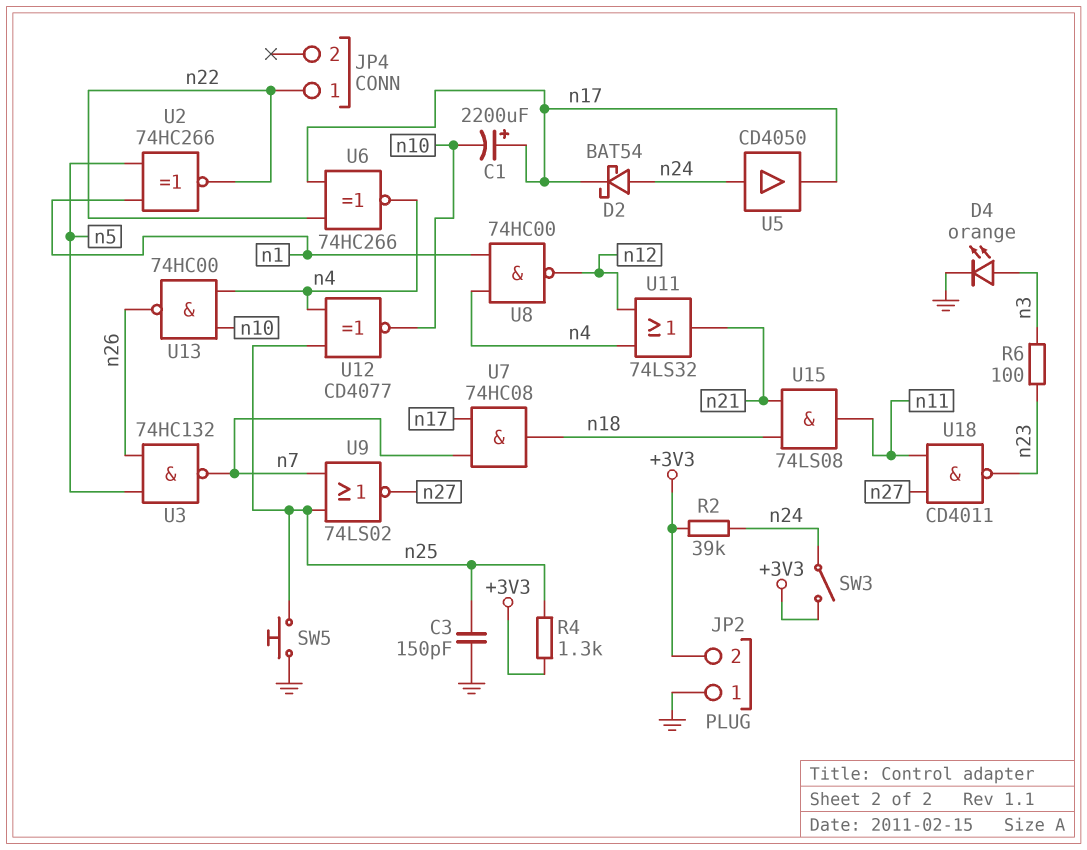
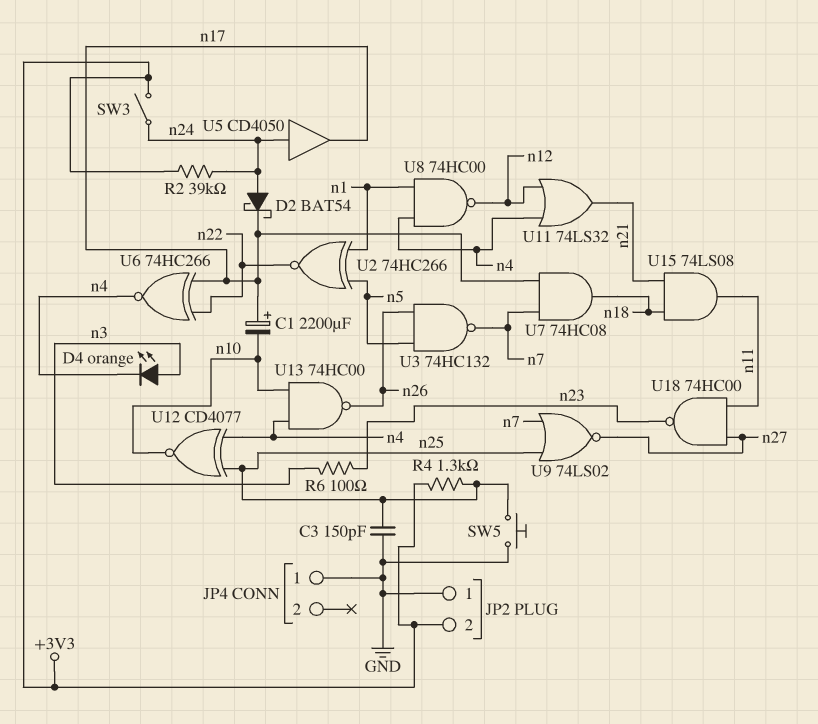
D4: LED orange (A n3, K GND) -> LED orange (A n3, K n4)
JP4 pin 1: n22 -> GND
U18: NAND CD4011 (in n11, in n27, out n23) -> NAND 74HC00 (in n11, in n27, out n23)

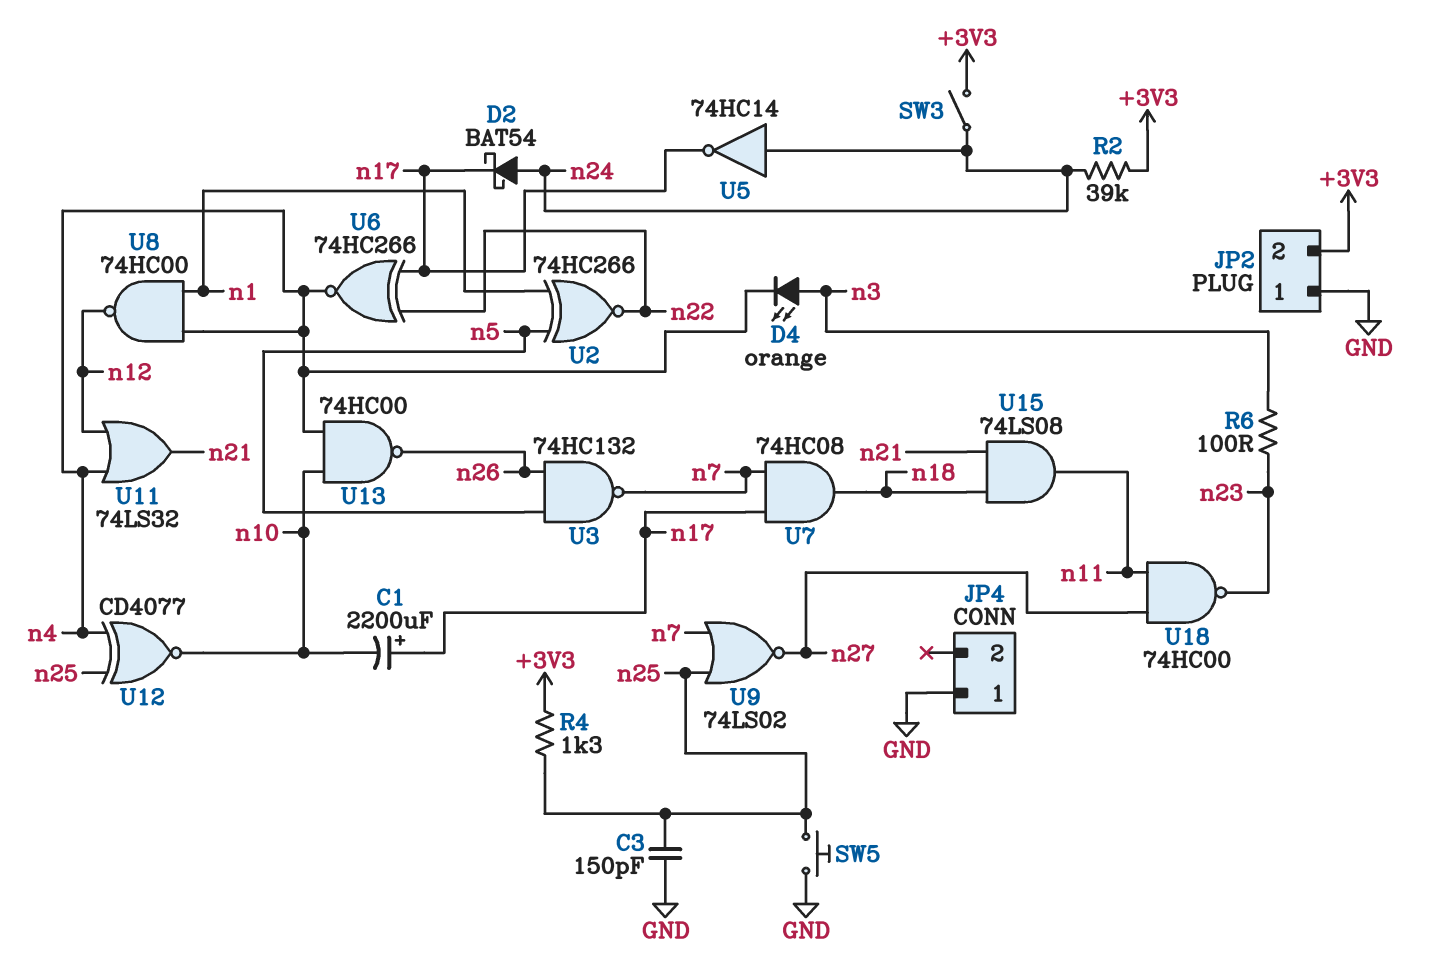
U5: buffer CD4050 (in n24, out n17) -> NOT 74HC14 (in n24, out n17)

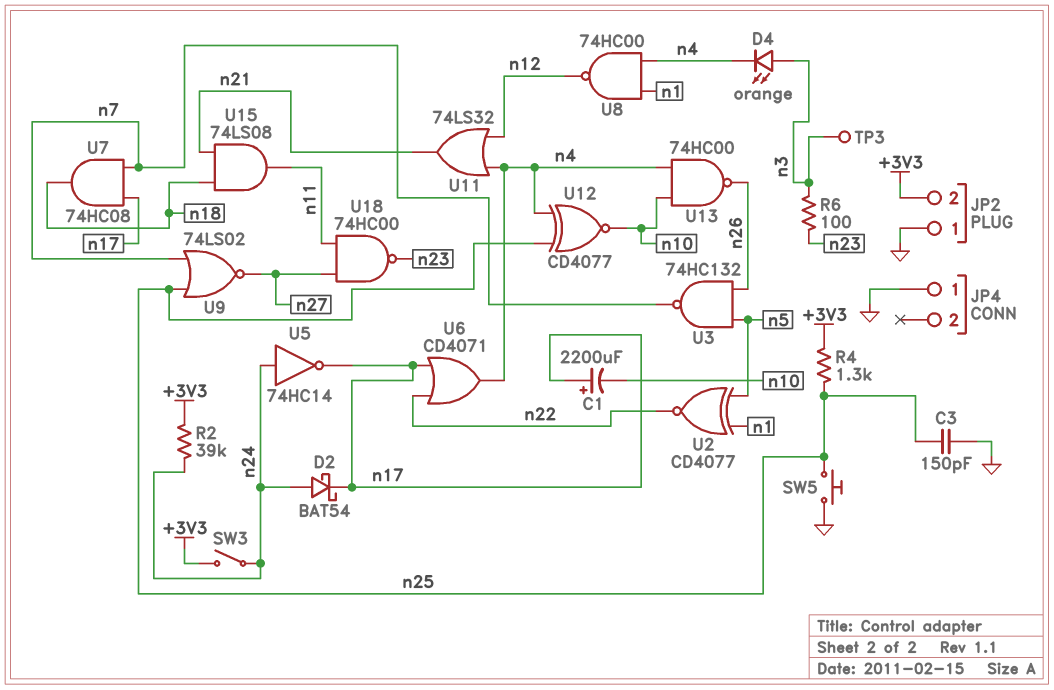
TP3: none -> test point (n3)
U2: XNOR 74HC266 (in n1, in n5, out n22) -> XNOR CD4077 (in n1, in n5, out n22)
U6: XNOR 74HC266 (in n17, in n22, out n4) -> OR CD4071 (in n17, in n22, out n4)

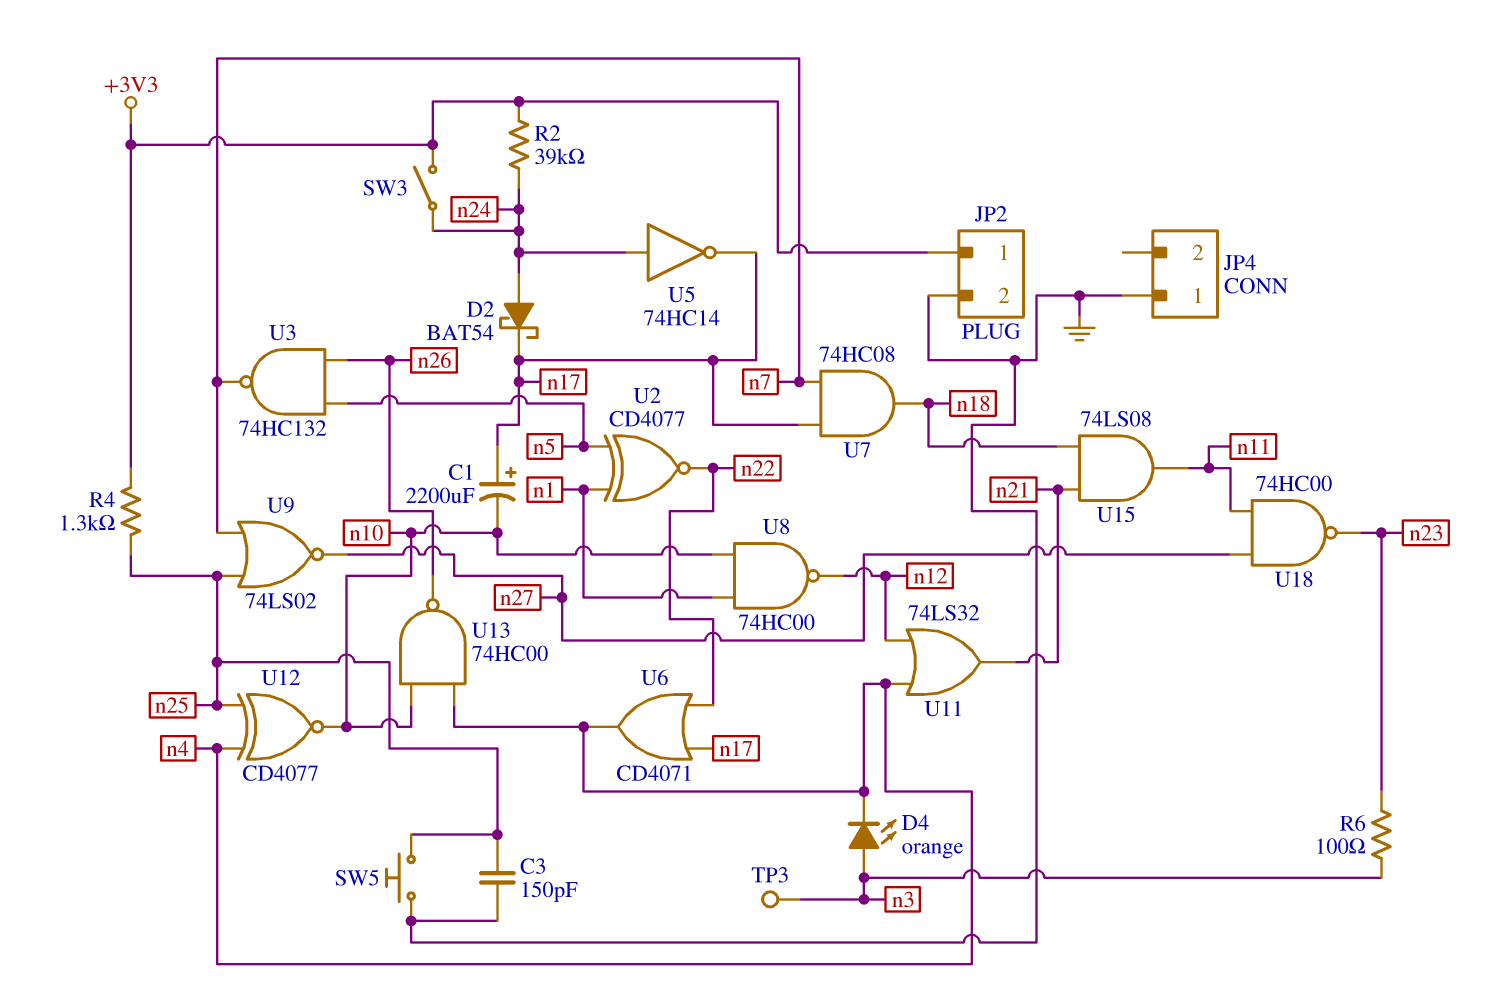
JP2 pin 1: GND -> +3V3
JP2 pin 2: +3V3 -> GND
U8: NAND 74HC00 (in n1, in n4, out n12) -> NAND 74HC00 (in n1, in n10, out n12)

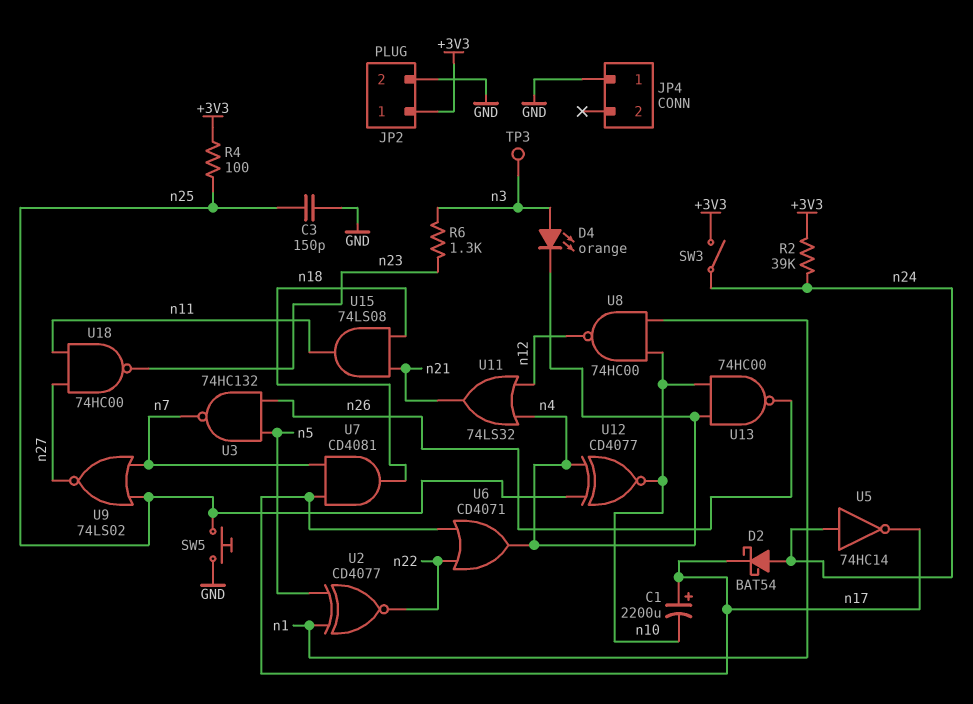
R4: 1.3k (+3V3, n25) -> 100 (+3V3, n25)
R6: 100 (n3, n23) -> 1.3k (n3, n23)
U7: AND 74HC08 (in n7, in n17, out n18) -> AND CD4081 (in n7, in n17, out n18)

